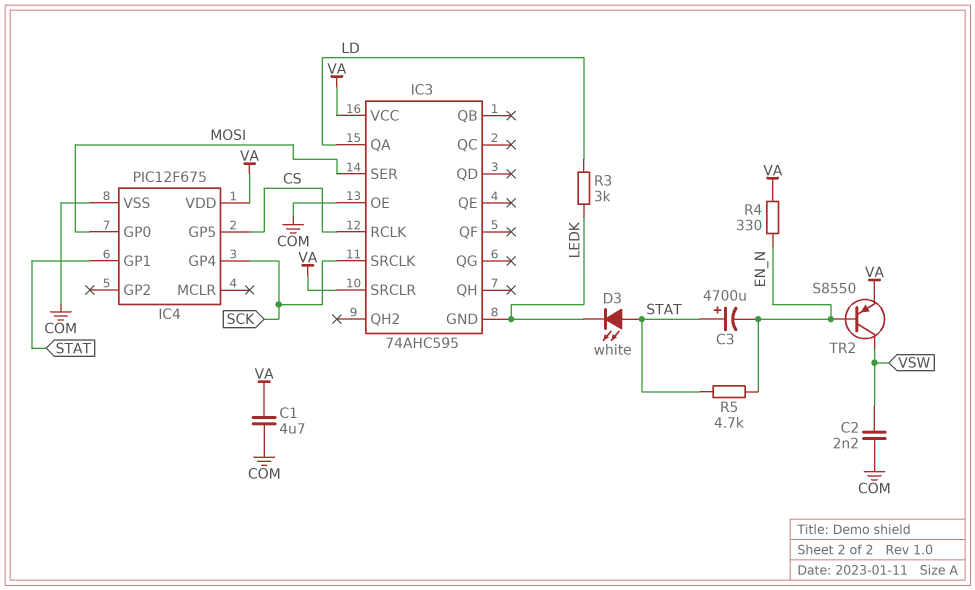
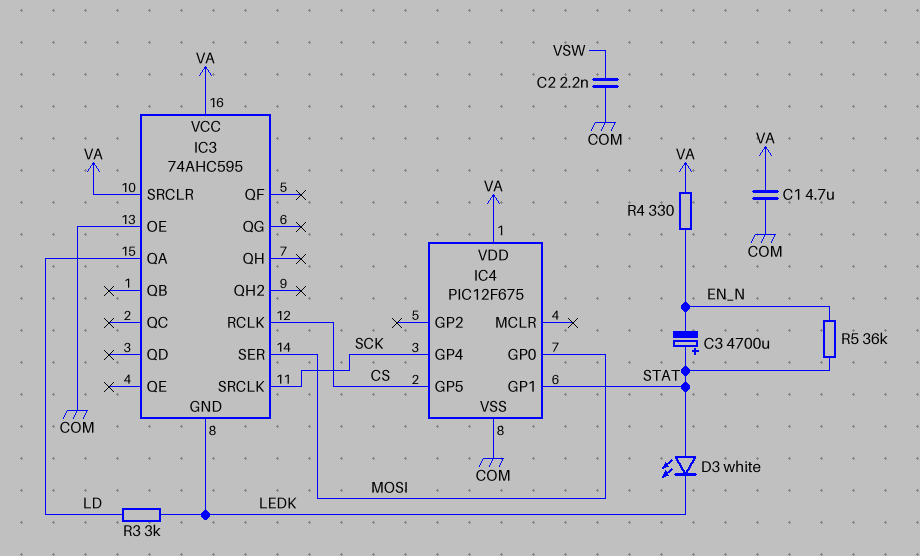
R5: 4.7k (EN_N, STAT) -> 36k (EN_N, STAT)
TR2: PNP S8550 (B EN_N, C VSW, E VA) -> none

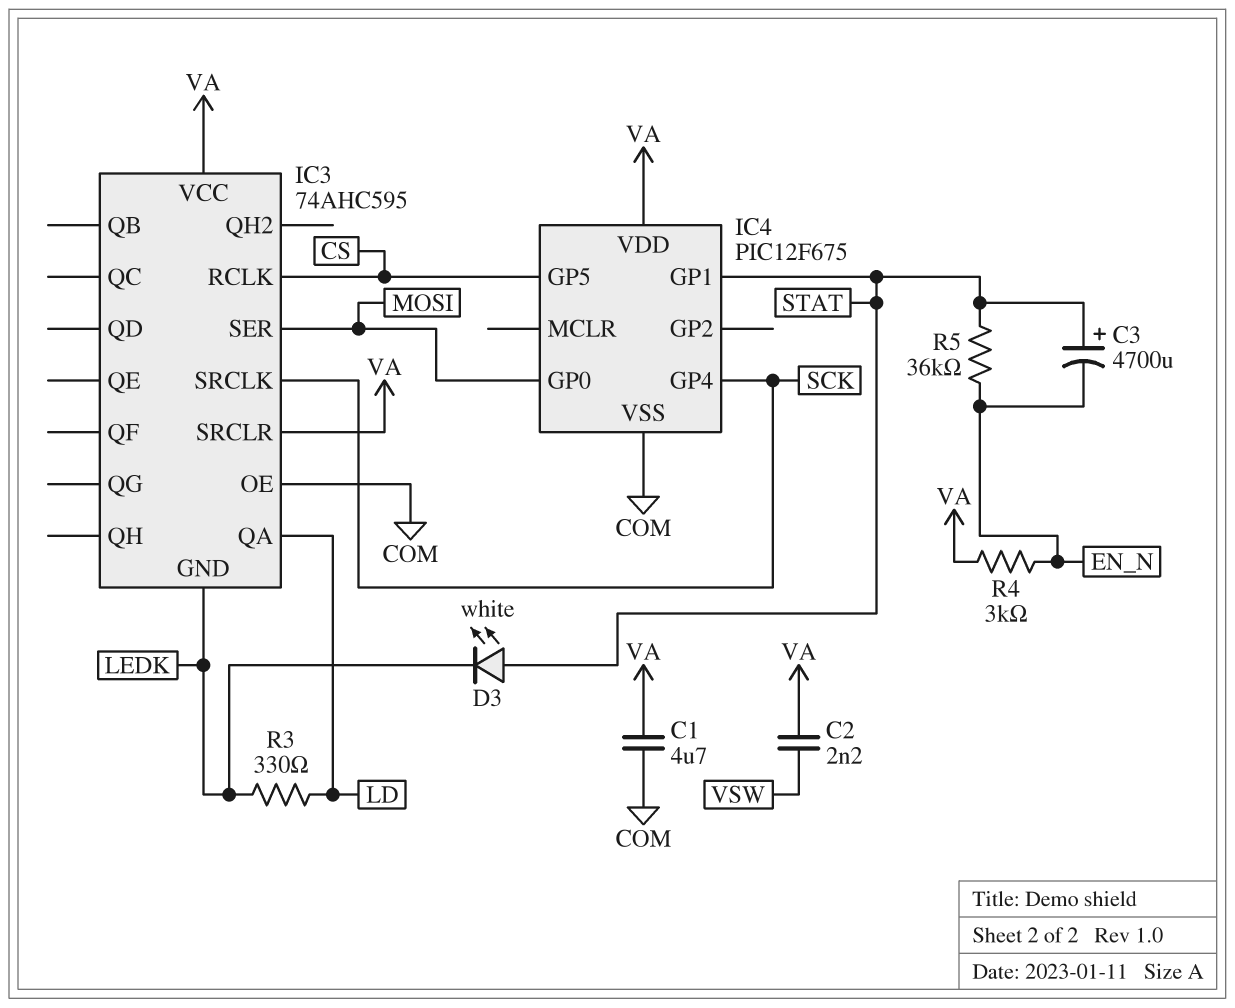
C2: 2.2nF (COM, VSW) -> 2.2nF (VA, VSW)
R3: 3k (LD, LEDK) -> 330 (LD, LEDK)
R4: 330 (EN_N, VA) -> 3k (EN_N, VA)

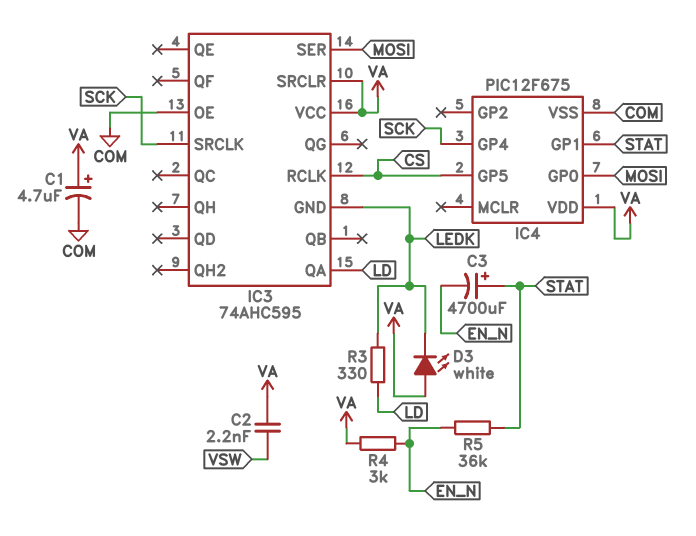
C1: 4.7uF (COM, VA) -> 4.7uF (plus VA, minus COM)
D3: LED white (A STAT, K LEDK) -> LED white (A VA, K LEDK)

